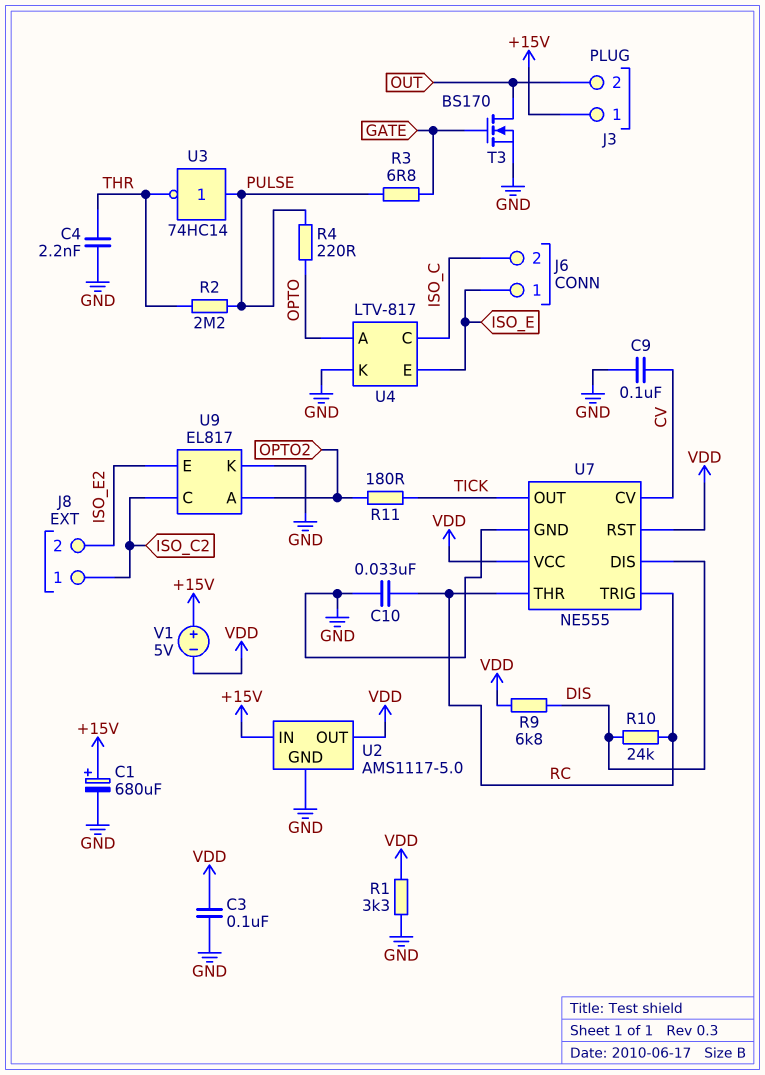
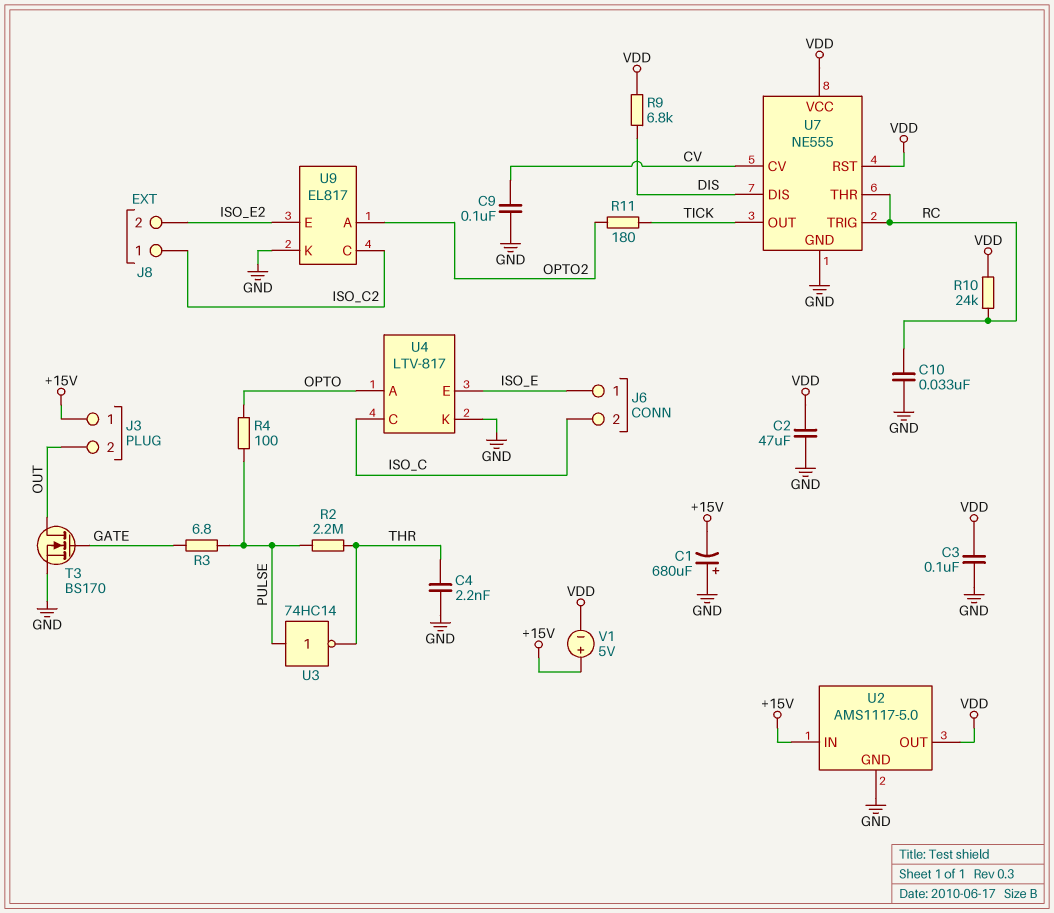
C1: 680uF (plus +15V, minus GND) -> 680uF (plus GND, minus +15V)
C2: none -> 47uF (GND, VDD)
R1: 3.3k (GND, VDD) -> none
R4: 220 (OPTO, PULSE) -> 100 (OPTO, PULSE)
R10: 24k (DIS, RC) -> 24k (RC, VDD)

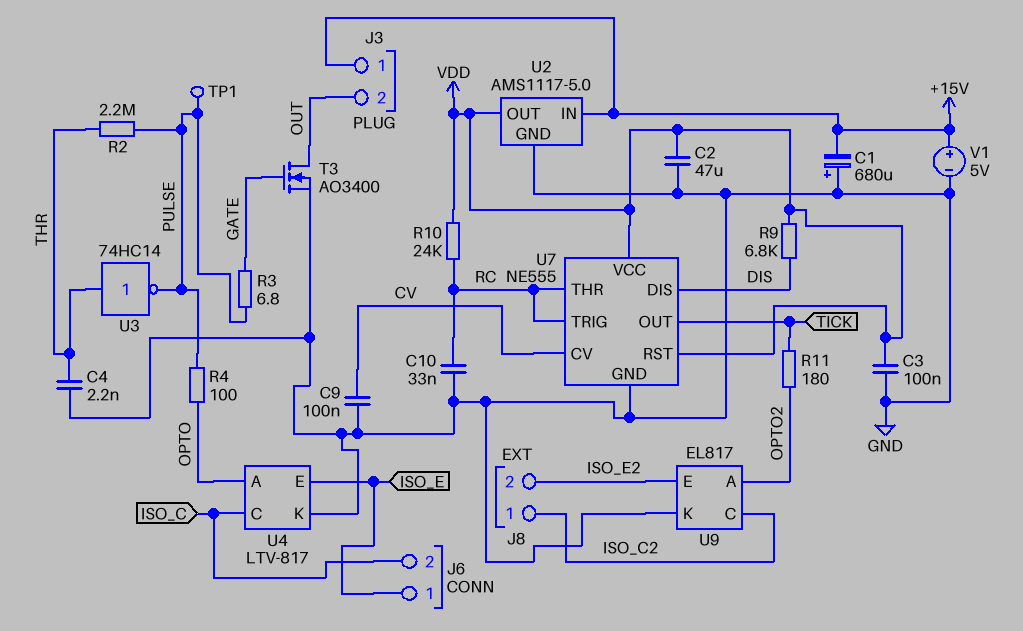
T3: NMOS BS170 (G GATE, D OUT, S GND) -> NMOS AO3400 (G GATE, D OUT, S GND)
TP1: none -> test point (PULSE)
U3: NOT 74HC14 (in PULSE, out THR) -> NOT 74HC14 (in THR, out PULSE)
V1: 5V (plus +15V, minus VDD) -> 5V (plus +15V, minus GND)

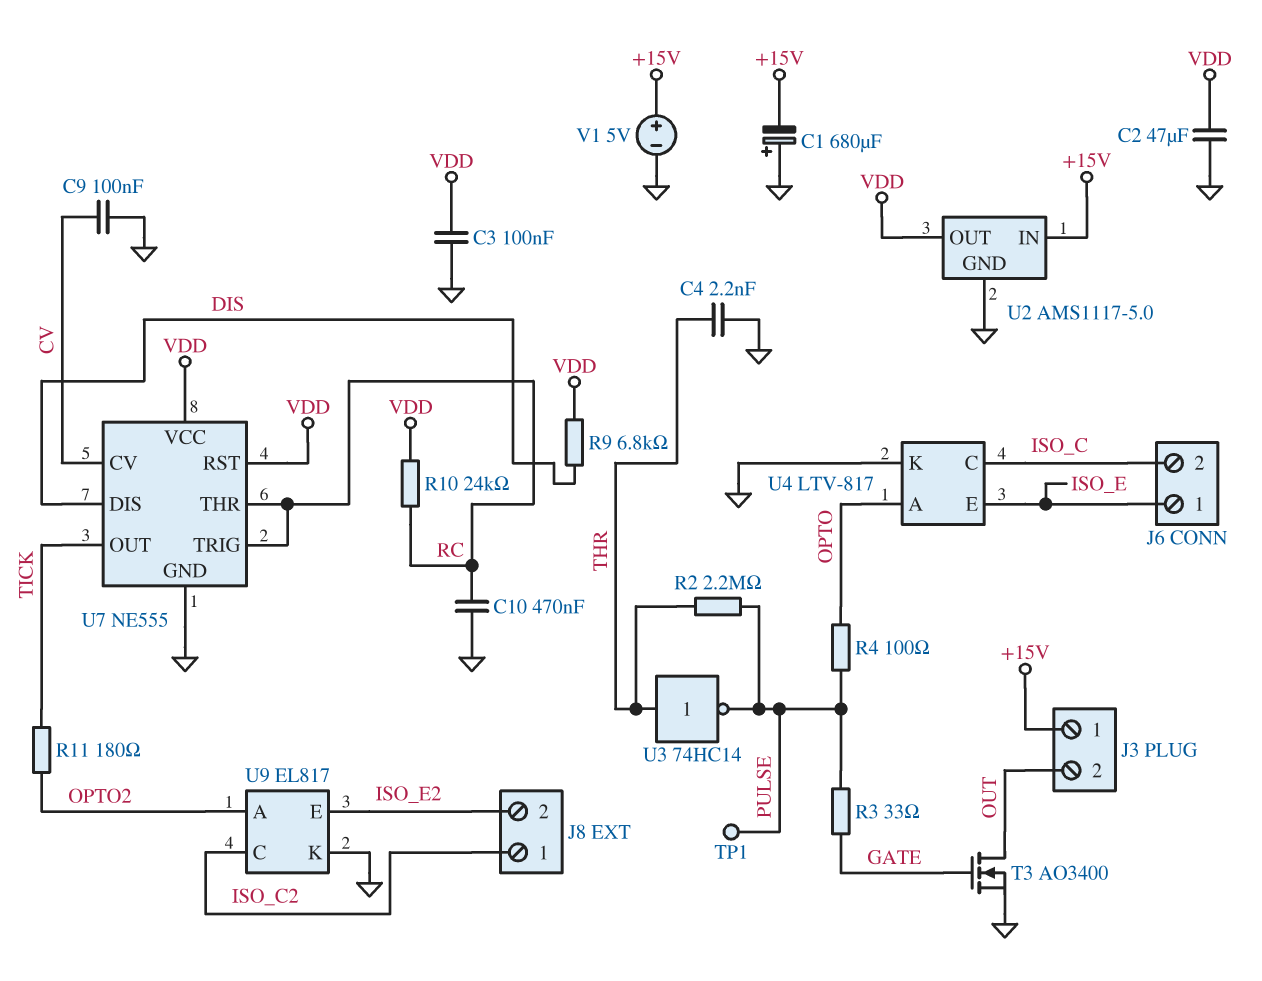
C10: 33nF (GND, RC) -> 470nF (GND, RC)
R3: 6.8 (GATE, PULSE) -> 33 (GATE, PULSE)

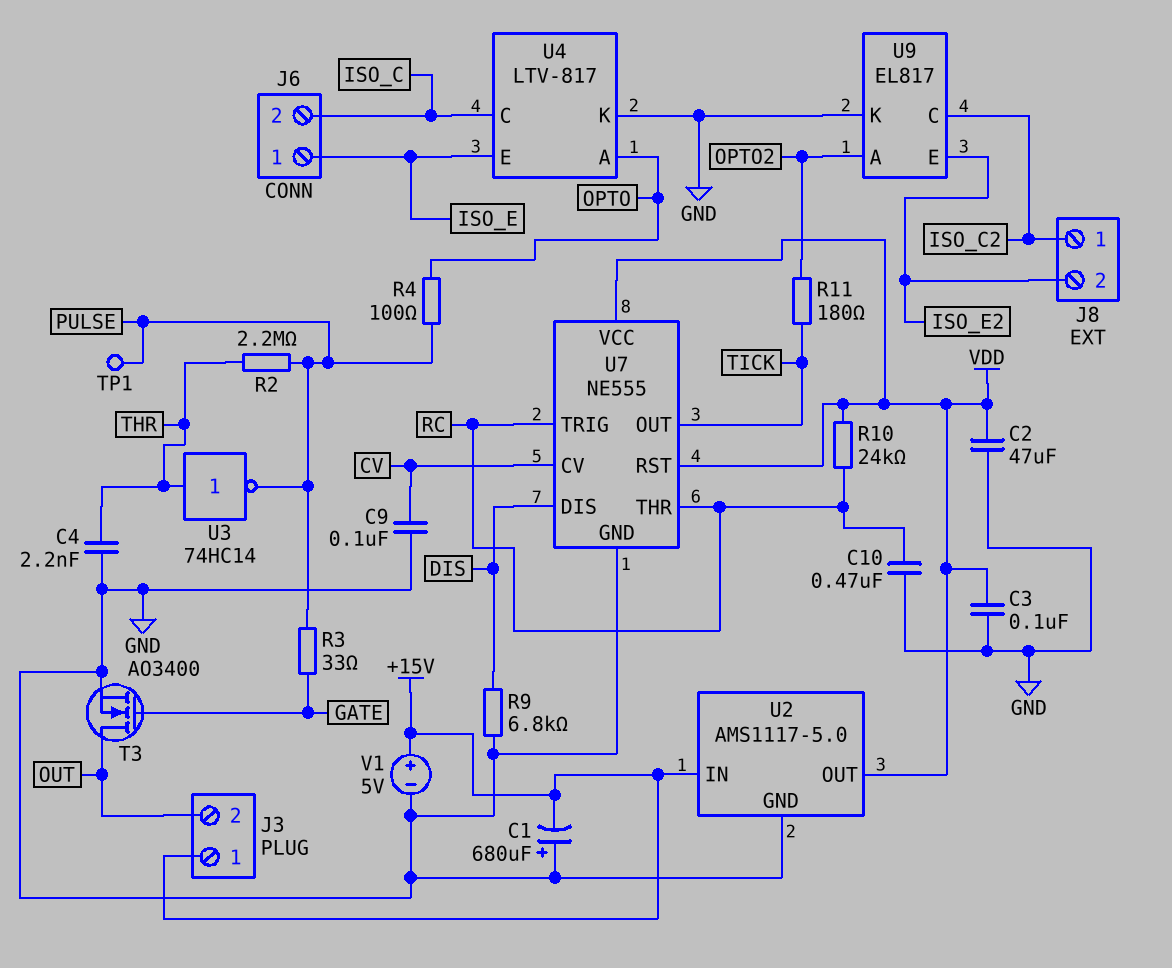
R9: 6.8k (DIS, VDD) -> 6.8k (DIS, GND)

